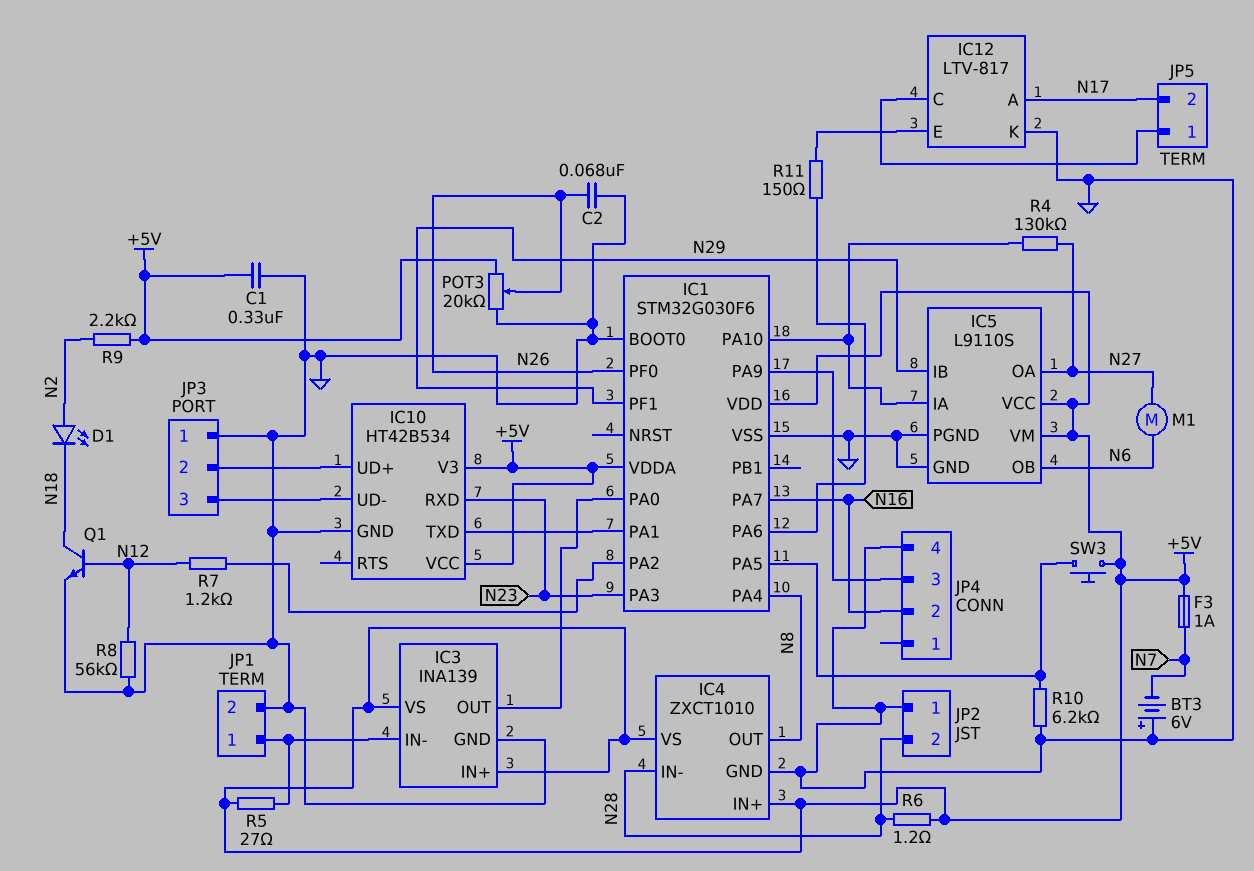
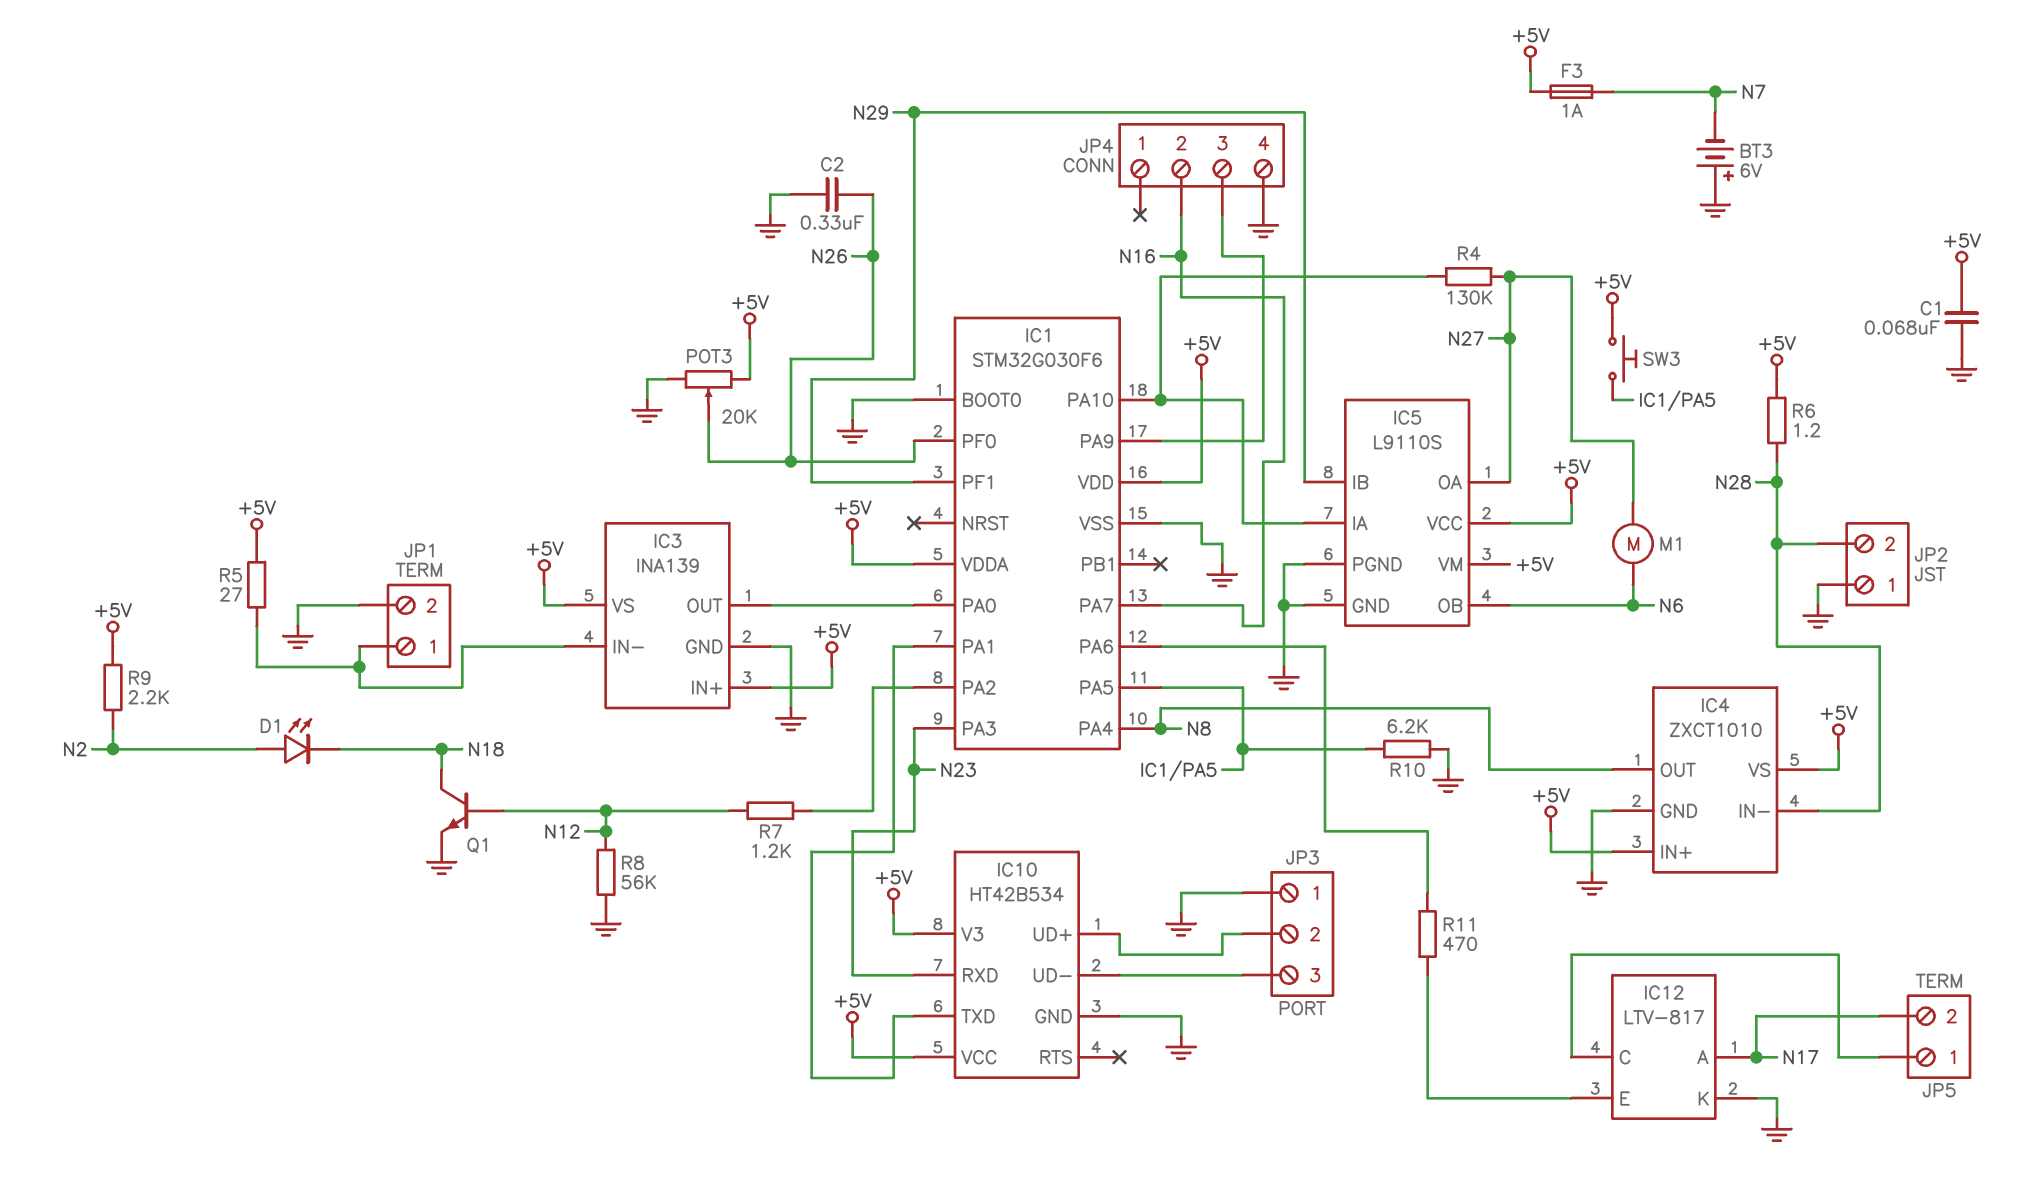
C1: 330nF (+5V, GND) -> 68nF (+5V, GND)
C2: 68nF (GND, N26) -> 330nF (GND, N26)
R11: 150 (IC1/PA6, IC12/E) -> 470 (IC1/PA6, IC12/E)

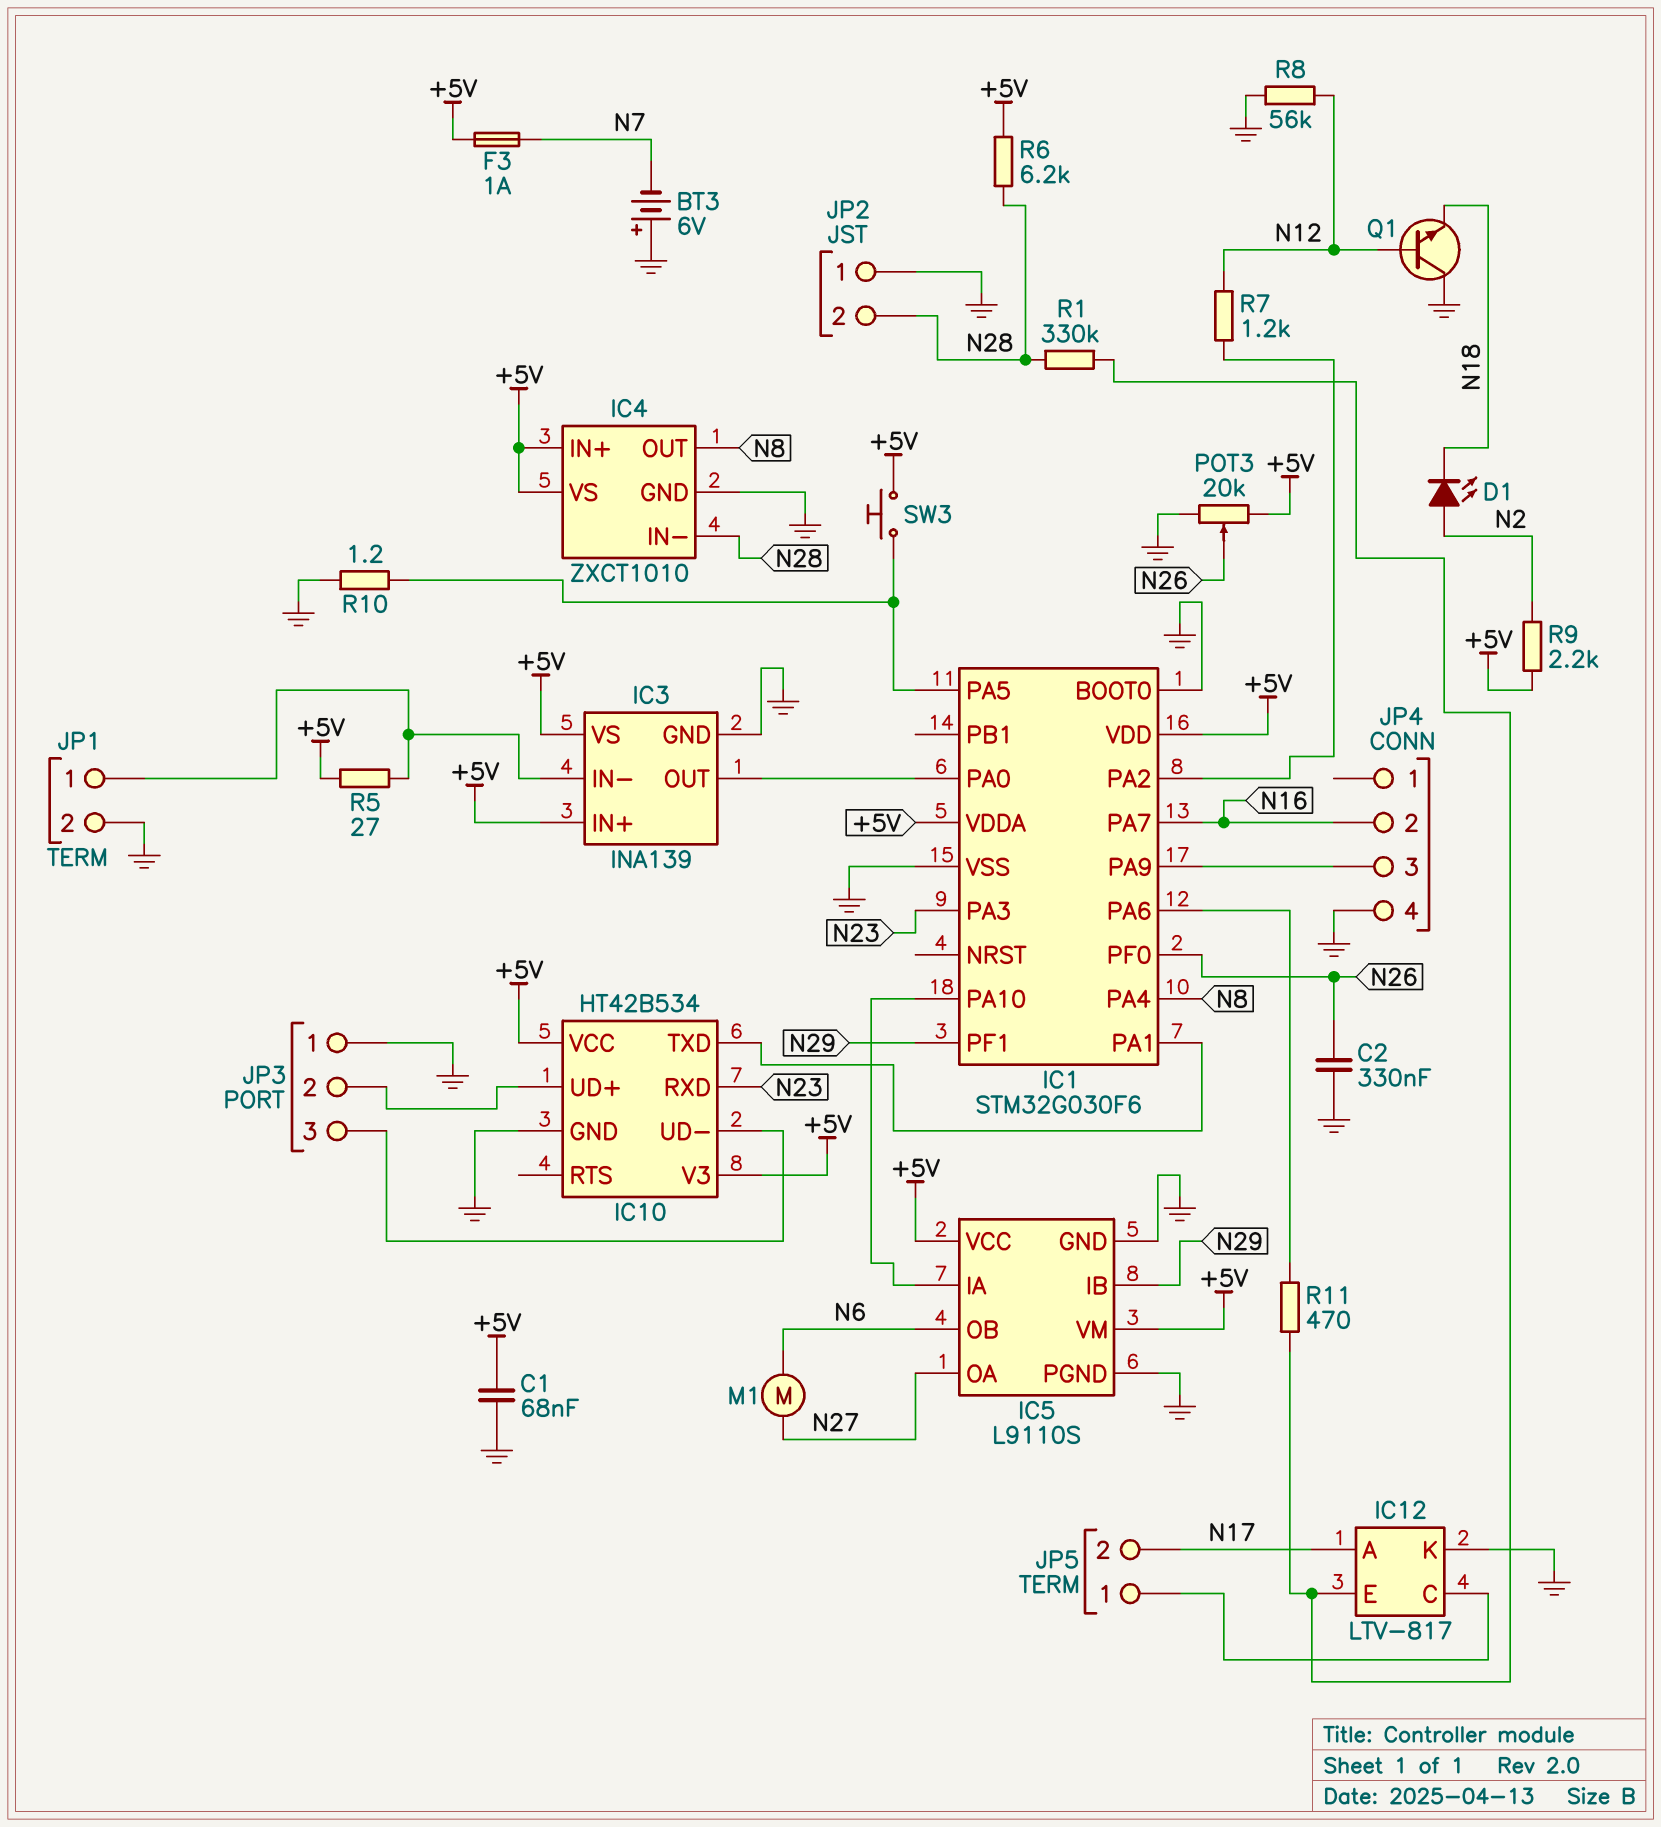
Q1: NPN (B N12, C N18, E GND) -> NPN (B N12, C GND, E N18)
R1: none -> 330k (IC12/E, N28)
R4: 130k (IC1/PA10, N27) -> none
R6: 1.2 (+5V, N28) -> 6.2k (+5V, N28)
R10: 6.2k (GND, IC1/PA5) -> 1.2 (GND, IC1/PA5)

